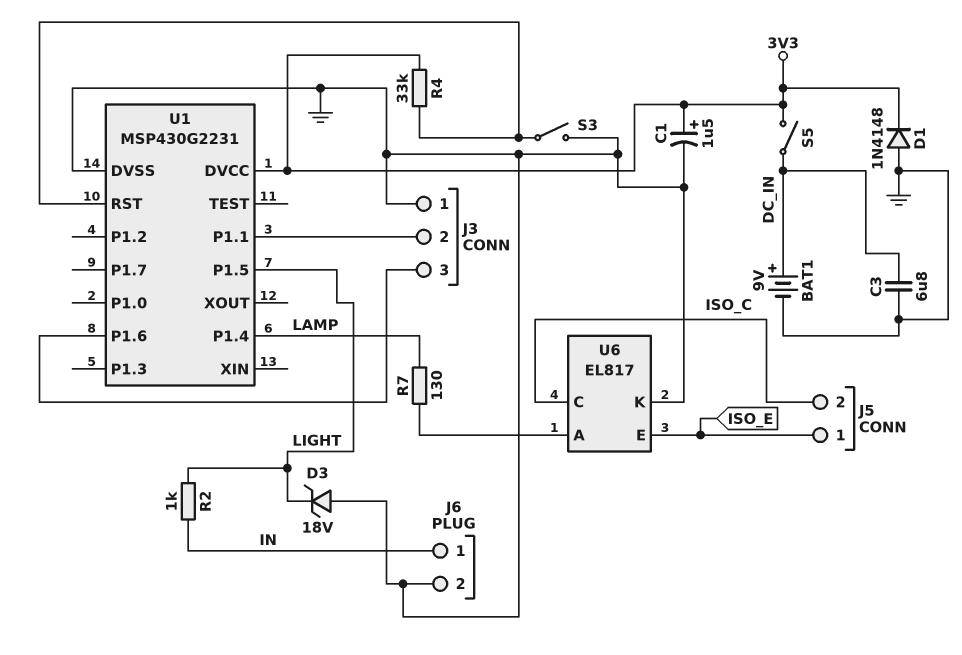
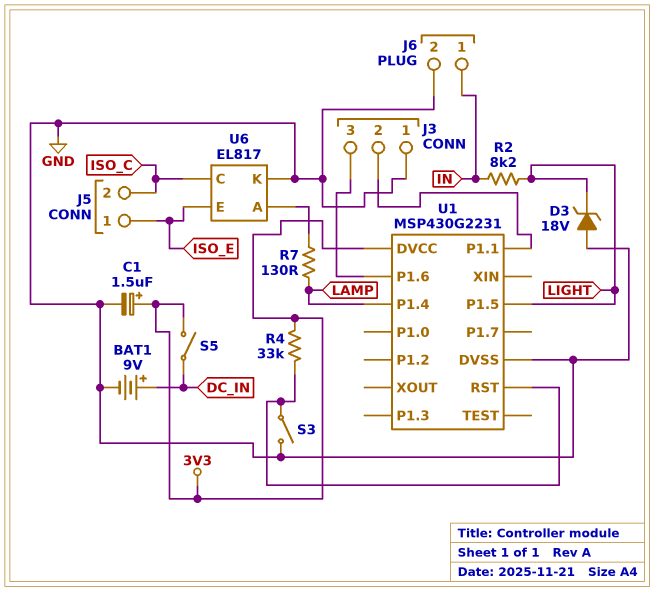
C3: 6.8uF (DC_IN, GND) -> none
D1: diode 1N4148 (A GND, K 3V3) -> none
R2: 1k (IN, LIGHT) -> 8.2k (IN, LIGHT)

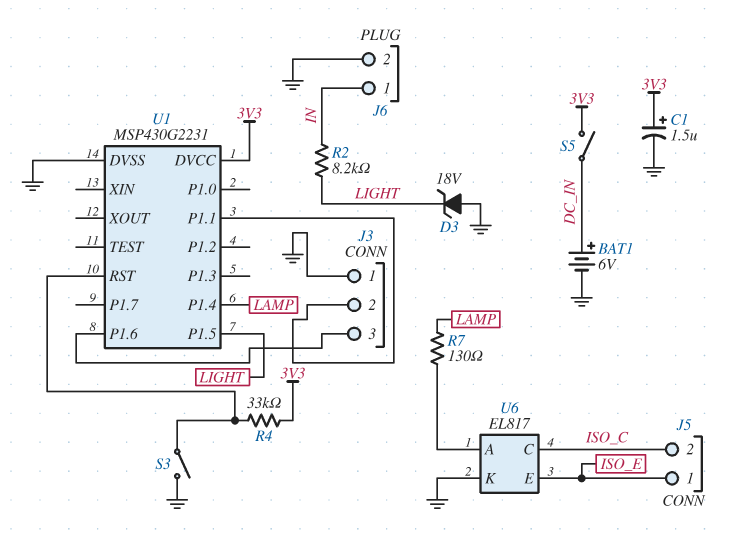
BAT1: 9V (plus DC_IN, minus GND) -> 6V (plus DC_IN, minus GND)

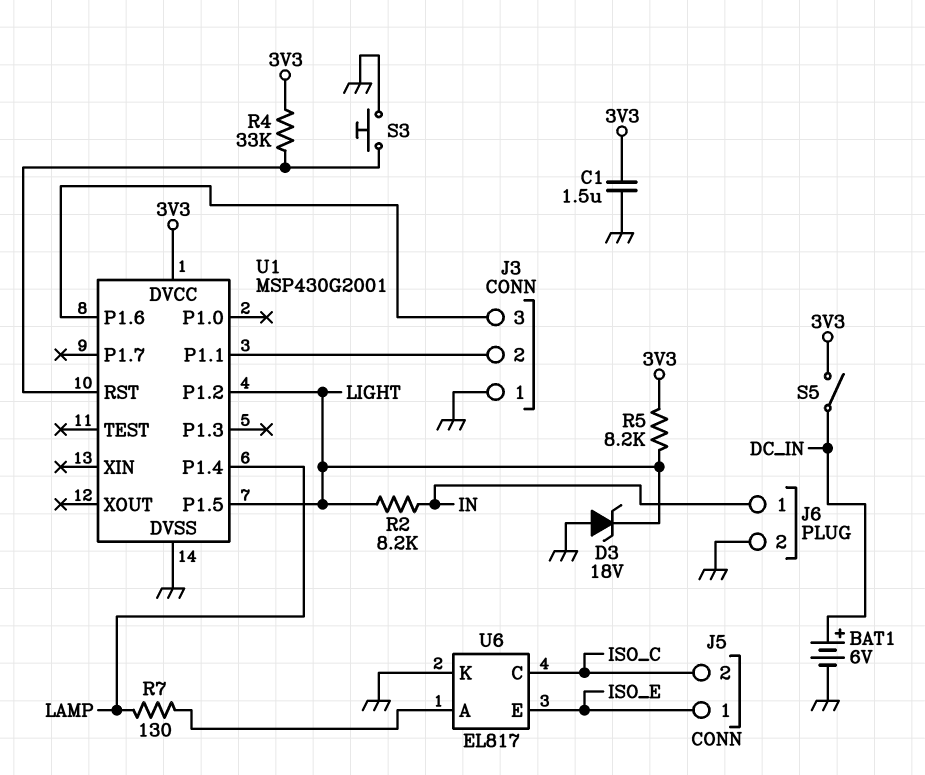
C1: 1.5uF (plus 3V3, minus GND) -> 1.5uF (3V3, GND)
R5: none -> 8.2k (3V3, LIGHT)
S3: switch (GND, U1/RST) -> button (GND, U1/RST)
U1: MSP430G2231 -> MSP430G2001
U1 pin P1.2: none -> LIGHT

